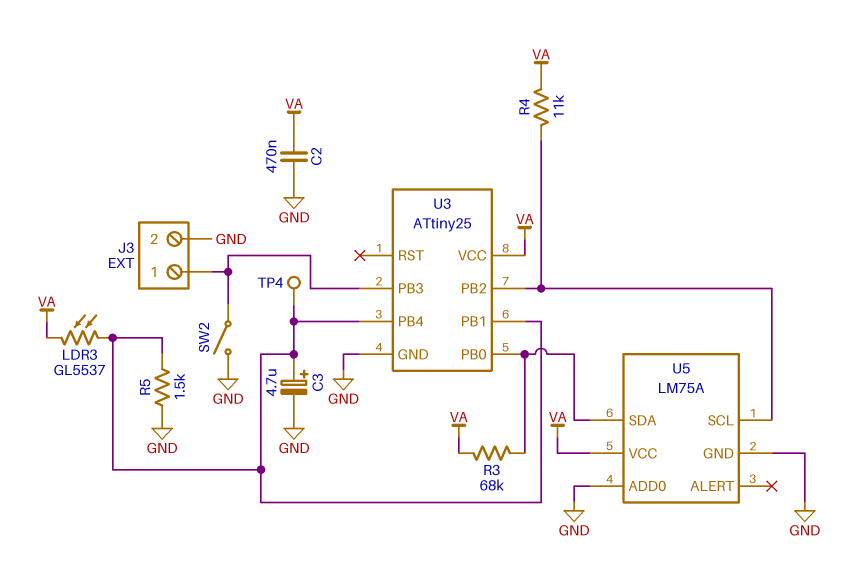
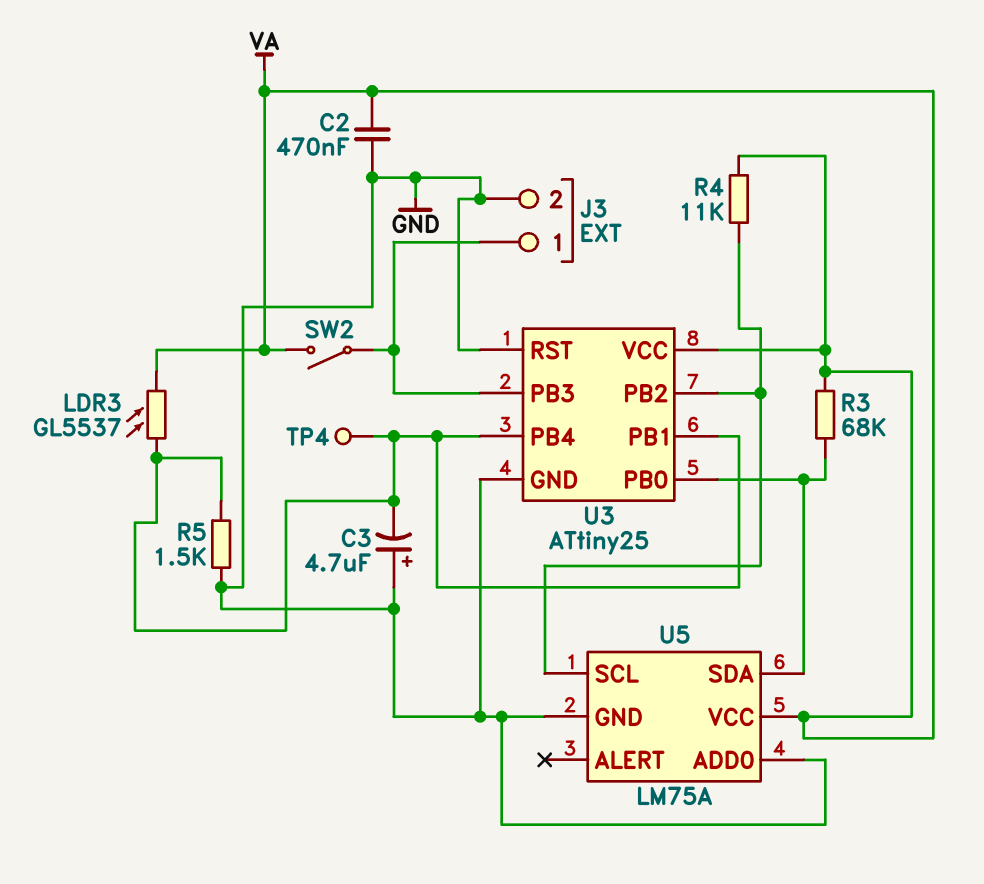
C3: 4.7uF (plus U3/PB1, minus GND) -> 4.7uF (plus GND, minus U3/PB1)
SW2: switch (GND, J3/1) -> switch (J3/1, VA)
U3 pin RST: none -> GND

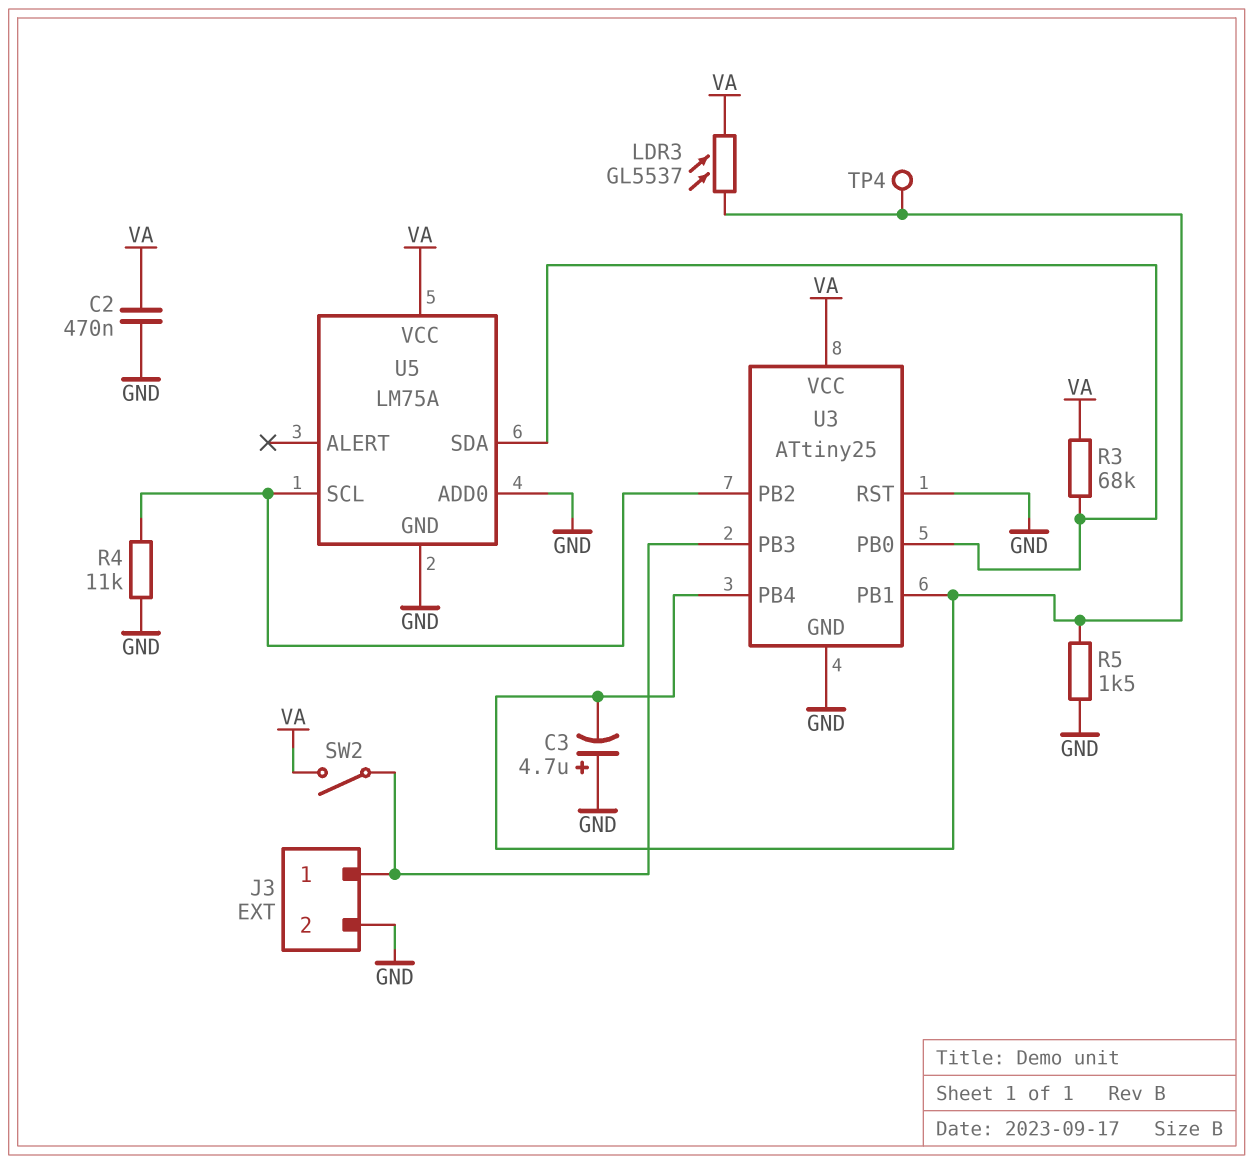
R4: 11k (U3/PB2, VA) -> 11k (GND, U3/PB2)

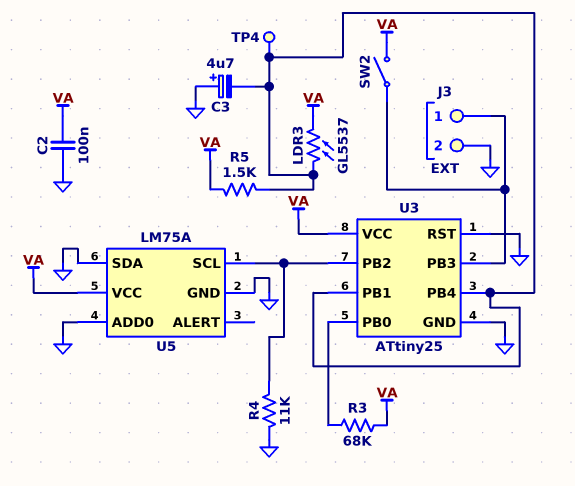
C2: 470nF (GND, VA) -> 100nF (GND, VA)
R5: 1.5k (GND, U3/PB1) -> 1.5k (U3/PB1, VA)
U5 pin SDA: U3/PB0 -> GND

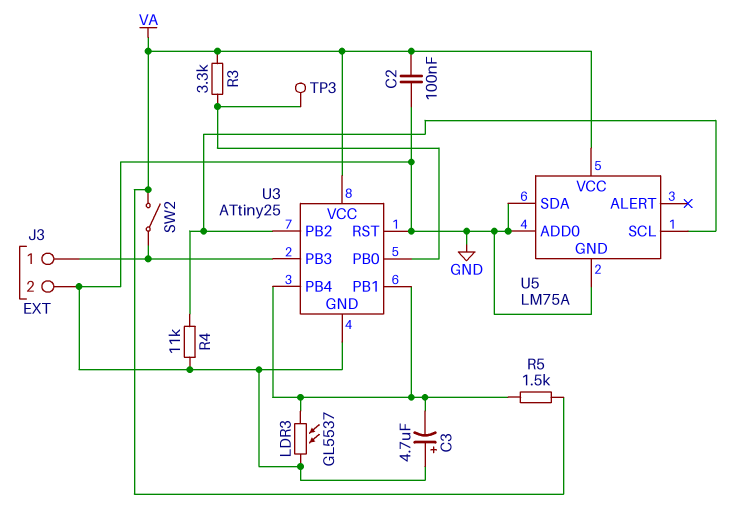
LDR3: GL5537 (U3/PB1, VA) -> GL5537 (GND, U3/PB1)
R3: 68k (U3/PB0, VA) -> 3.3k (U3/PB0, VA)
TP3: none -> test point (U3/PB0)
TP4: test point (U3/PB1) -> none

